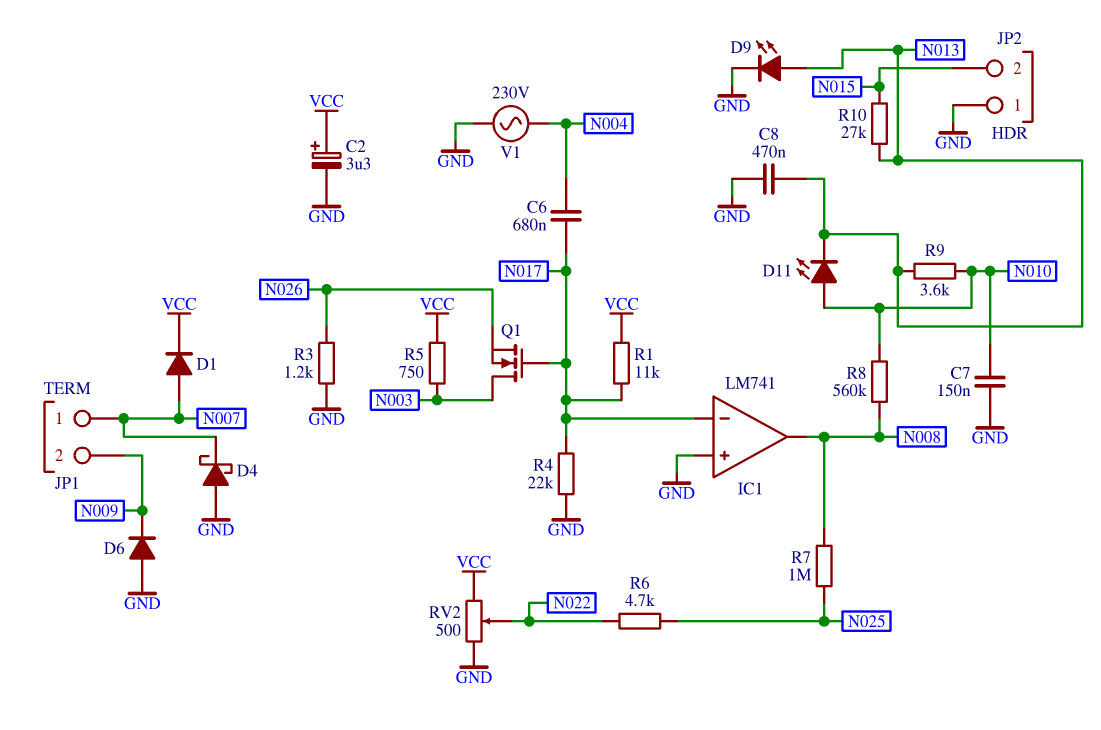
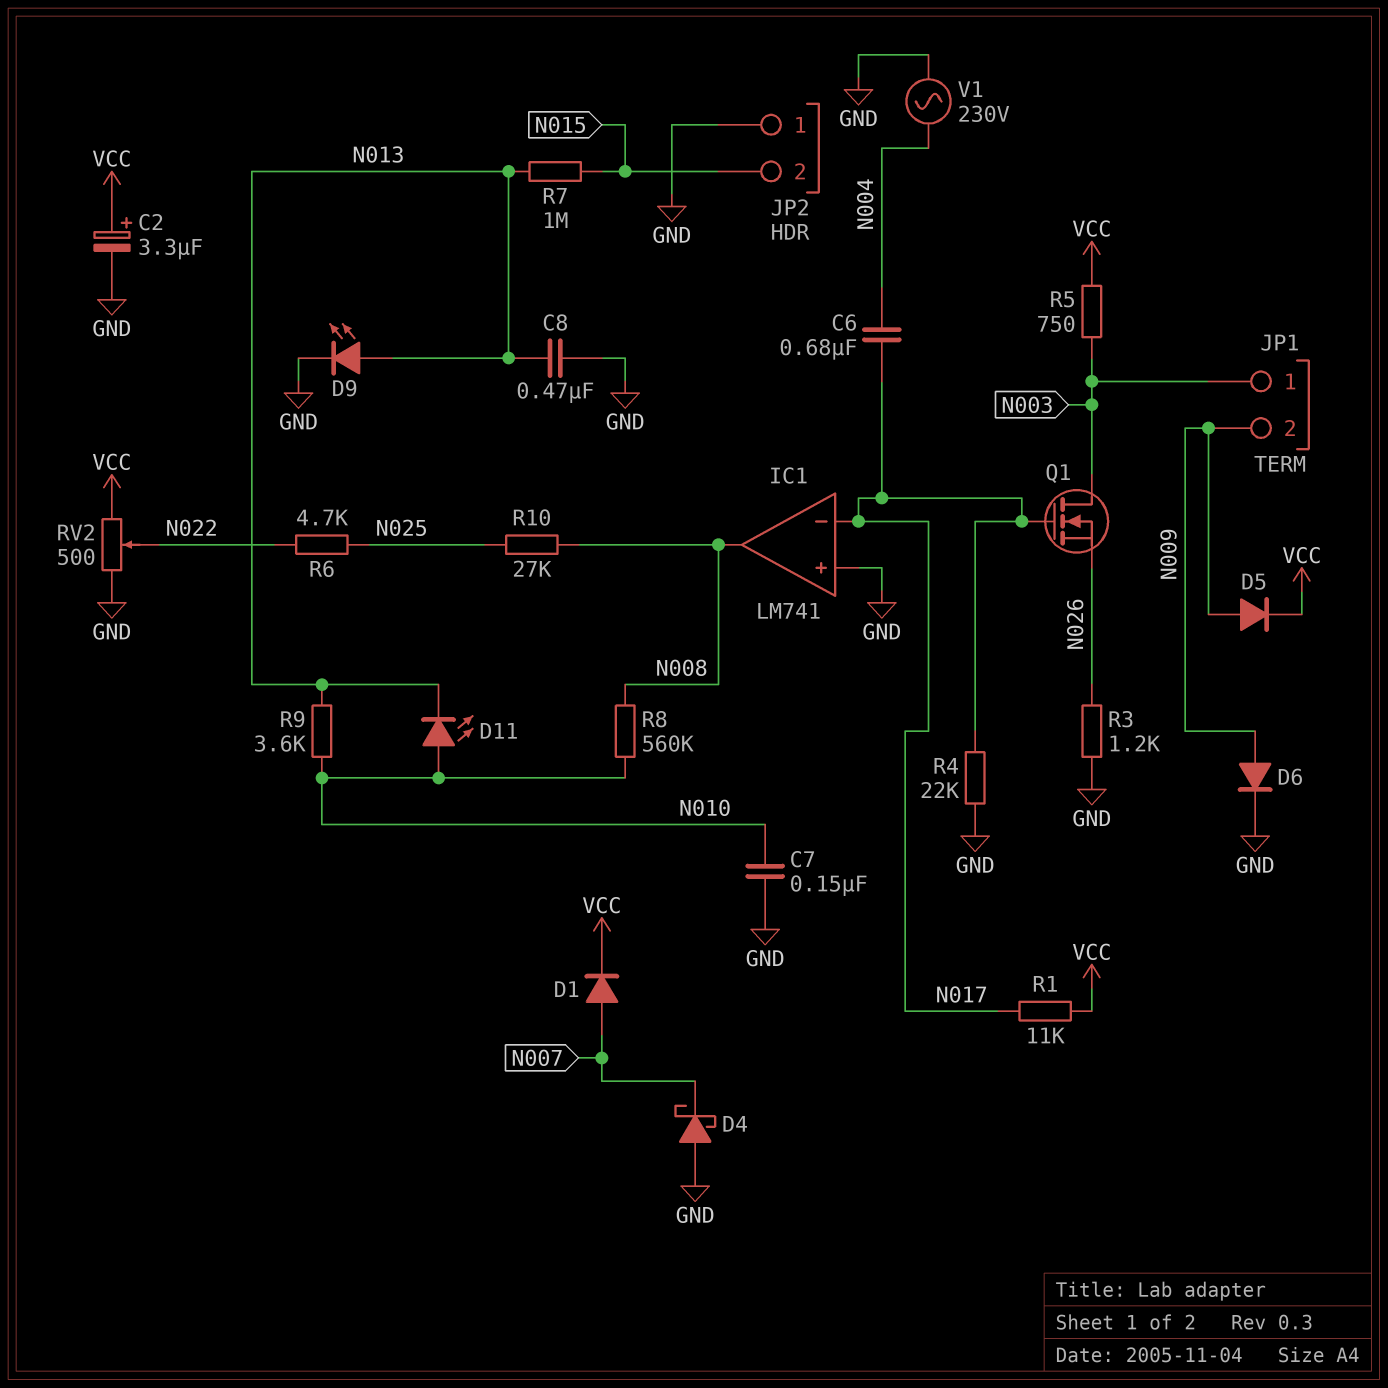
D5: none -> diode (A N009, K VCC)
D6: diode (A GND, K N009) -> diode (A N009, K GND)
JP1 pin 1: N007 -> N003
R7: 1M (N008, N025) -> 1M (N013, N015)
R10: 27k (N013, N015) -> 27k (N008, N025)

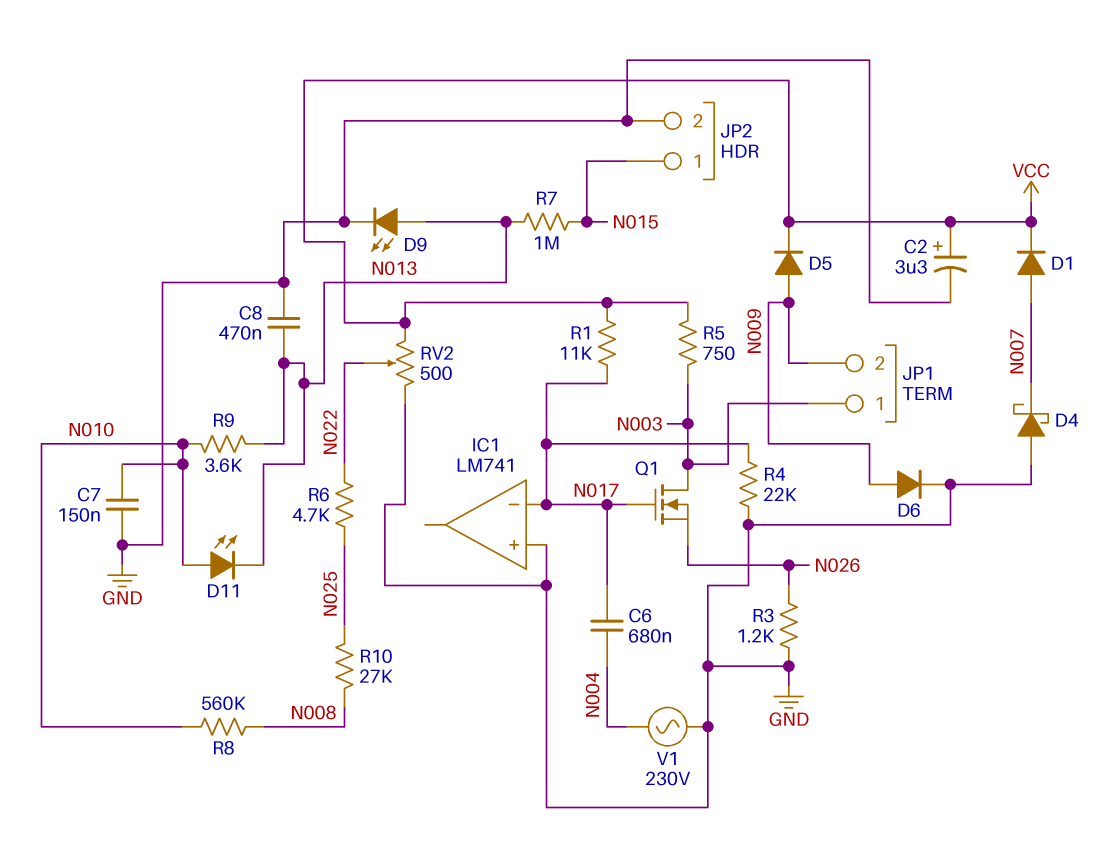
IC1 pin out: N008 -> none
JP2 pin 1: GND -> N015
JP2 pin 2: N015 -> GND

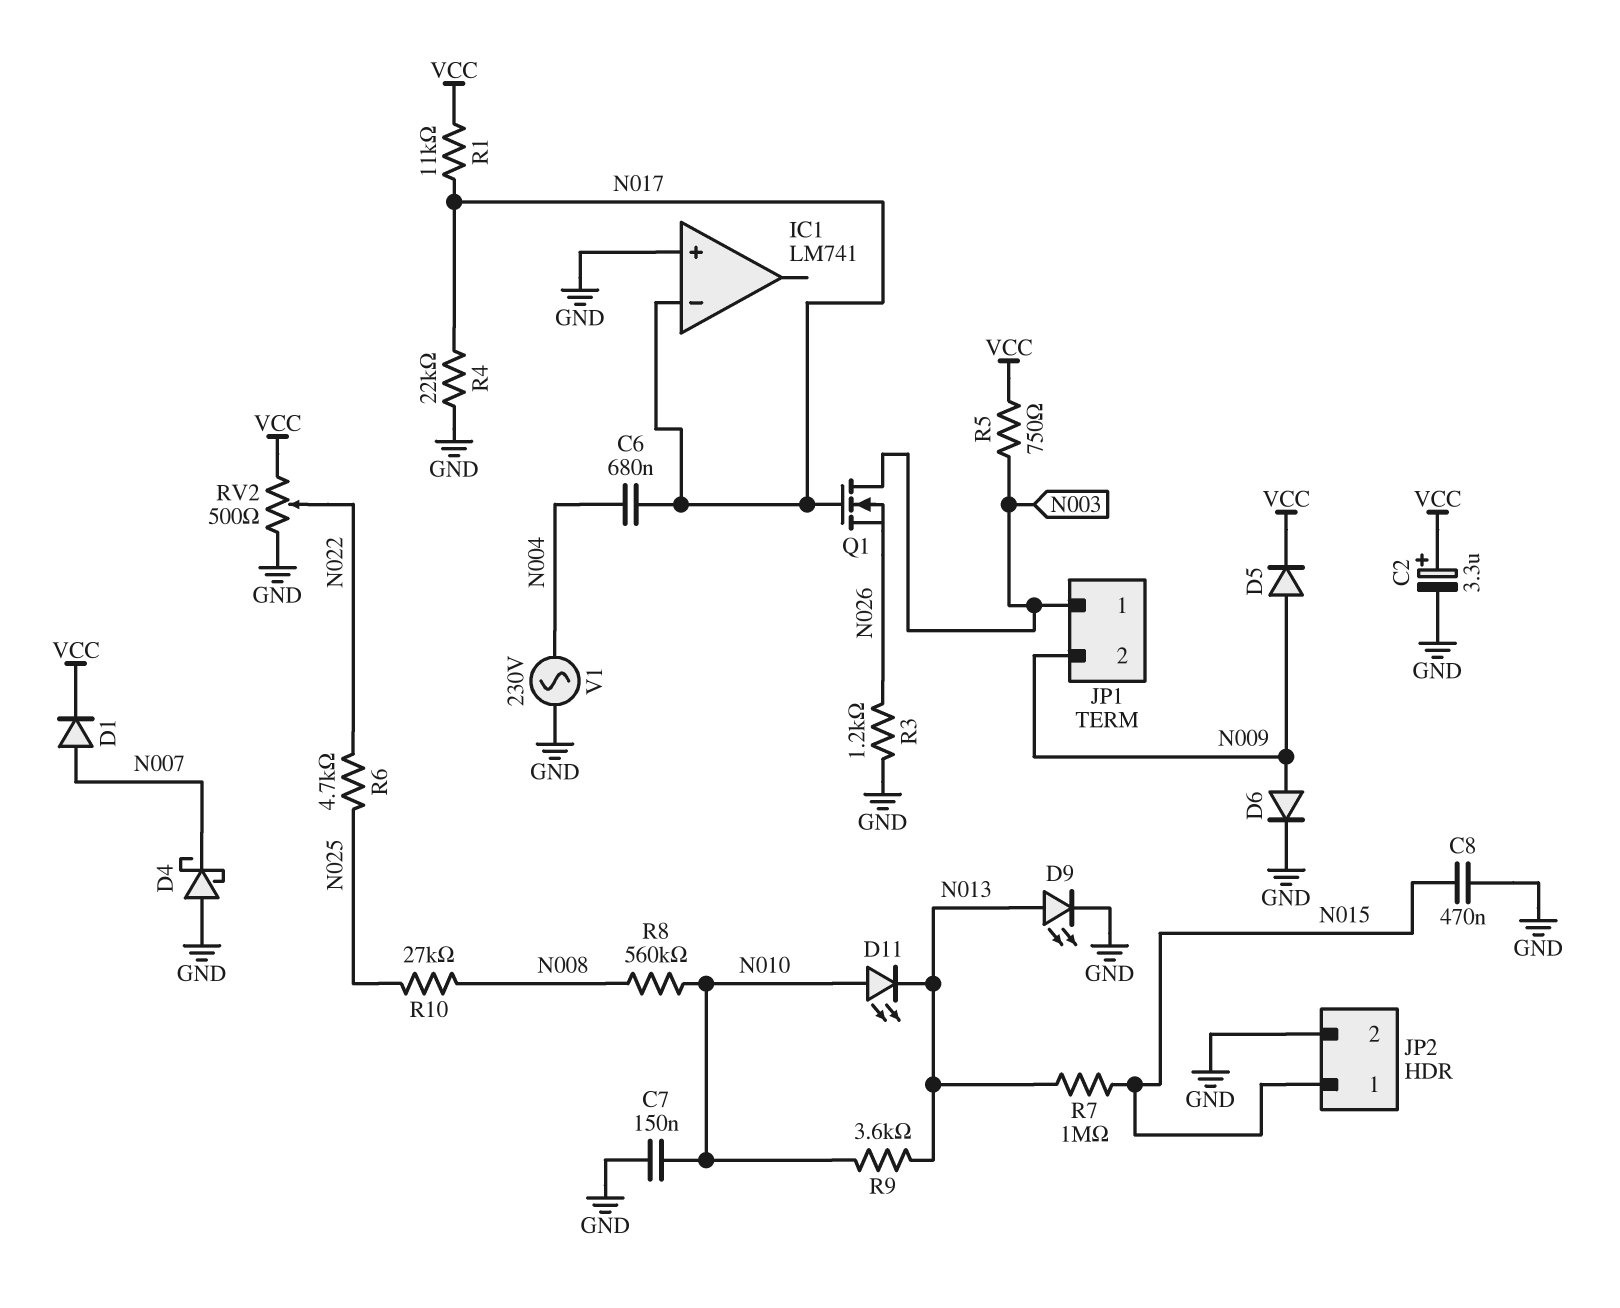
C8: 470nF (GND, N013) -> 470nF (GND, N015)

